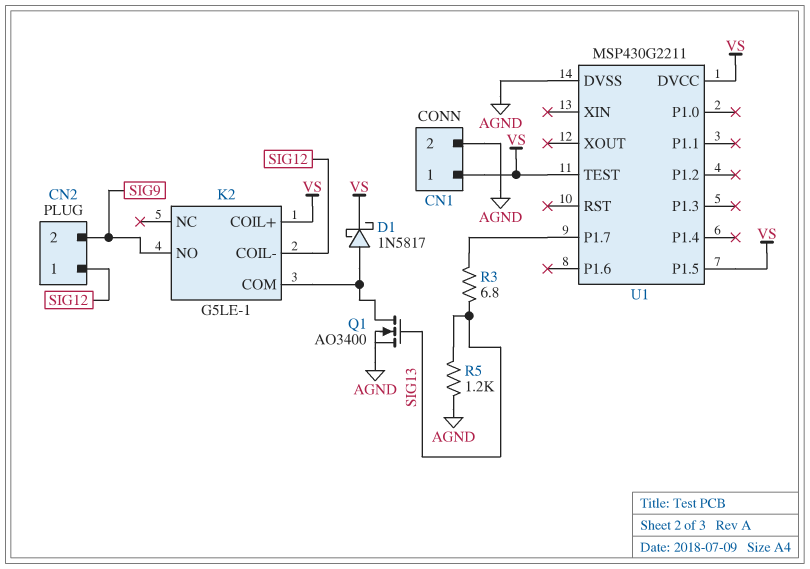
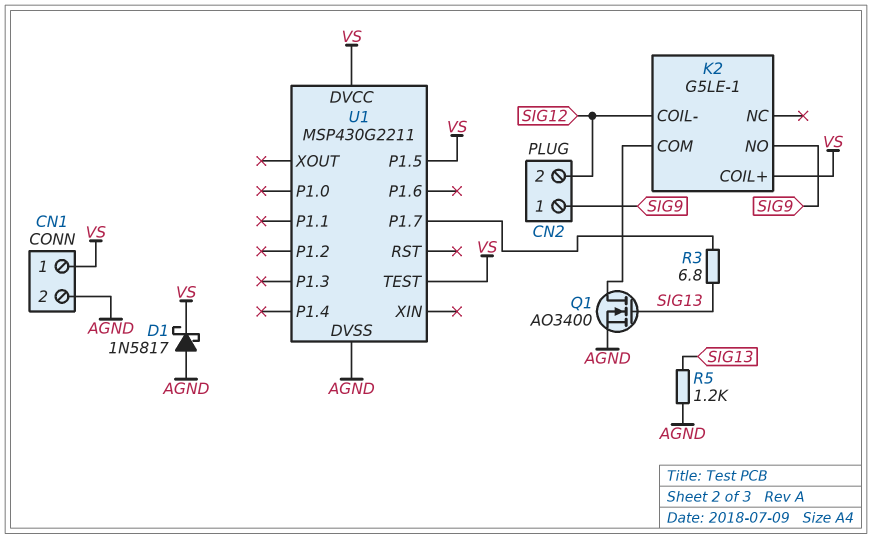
CN2 pin 1: SIG12 -> SIG9
CN2 pin 2: SIG9 -> SIG12
D1: schottky 1N5817 (A K2/COM, K VS) -> schottky 1N5817 (A AGND, K VS)

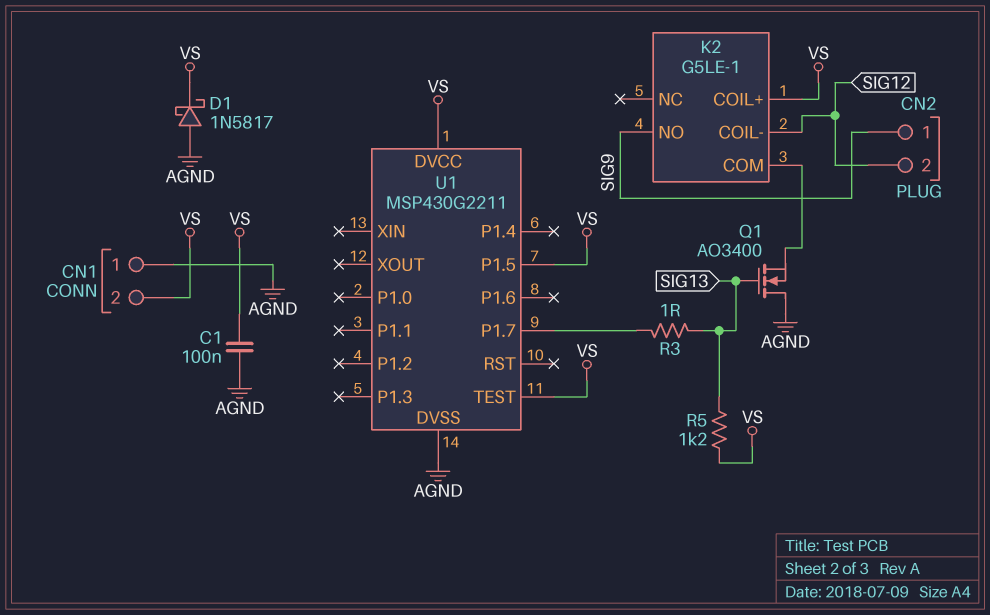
C1: none -> 100nF (AGND, VS)
CN1 pin 1: VS -> AGND
CN1 pin 2: AGND -> VS
Q1: NMOS AO3400 (G SIG13, D K2/COM, S AGND) -> NMOS AO3400 (G SIG13, D AGND, S K2/COM)
R3: 6.8 (SIG13, U1/P1.7) -> 1 (SIG13, U1/P1.7)
R5: 1.2k (AGND, SIG13) -> 1.2k (SIG13, VS)

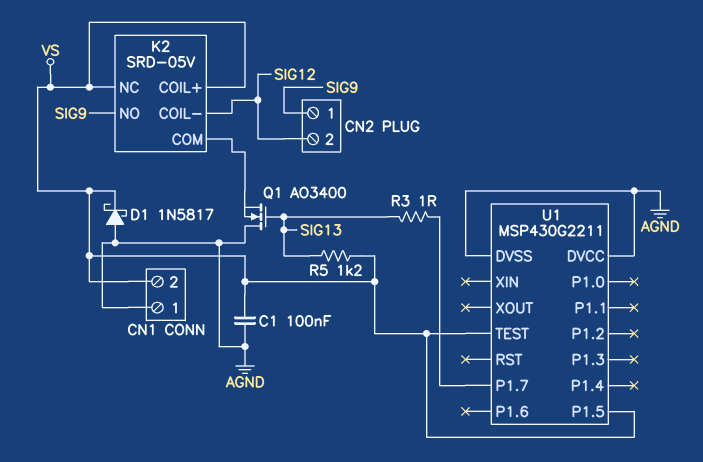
K2: G5LE-1 -> SRD-05V
K2 pin NC: none -> VS
U1 pin DVCC: VS -> AGND

